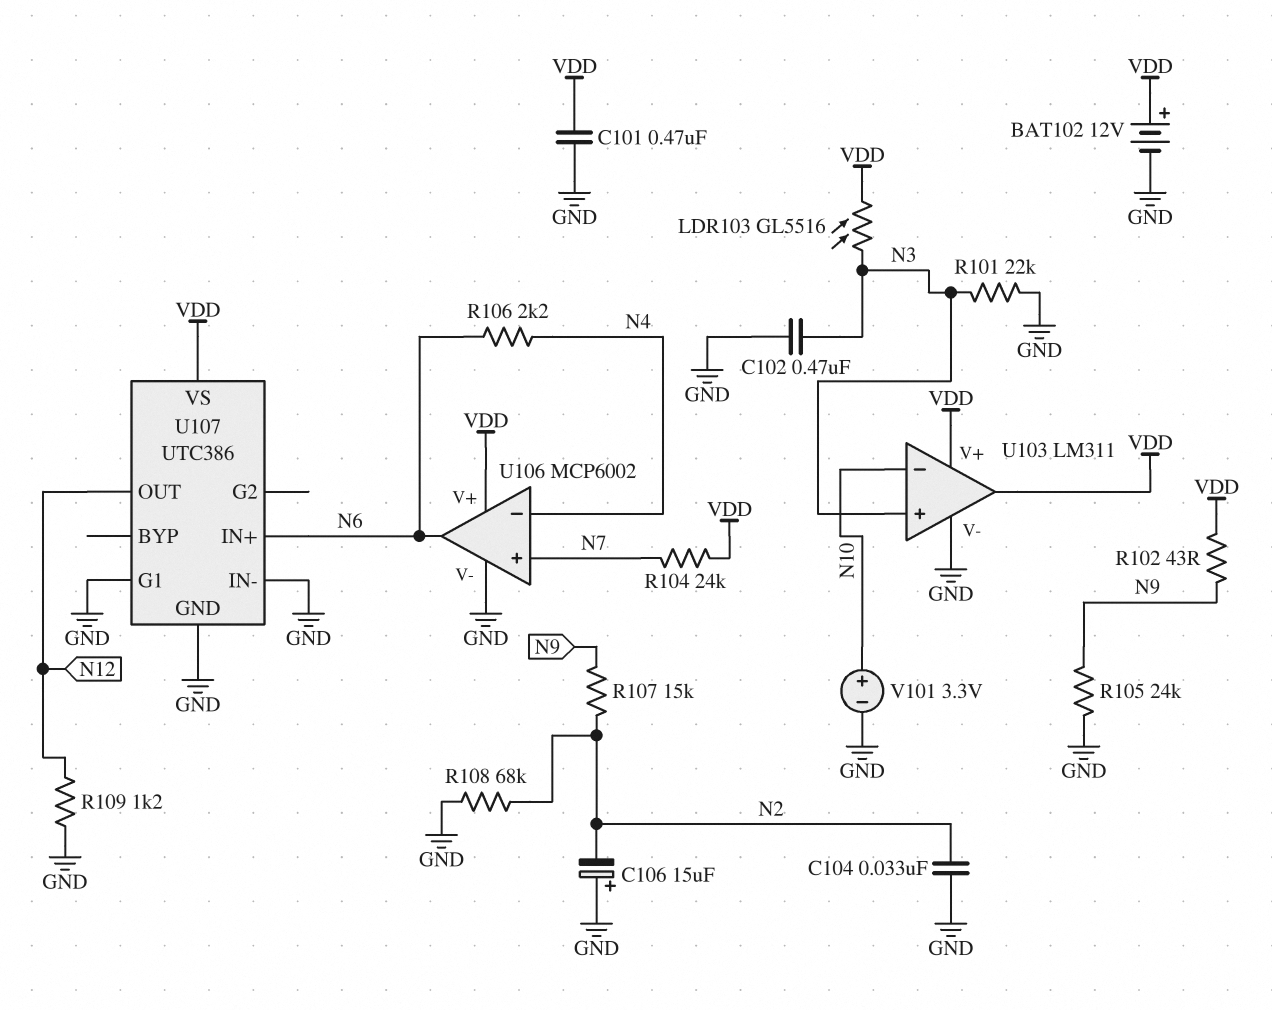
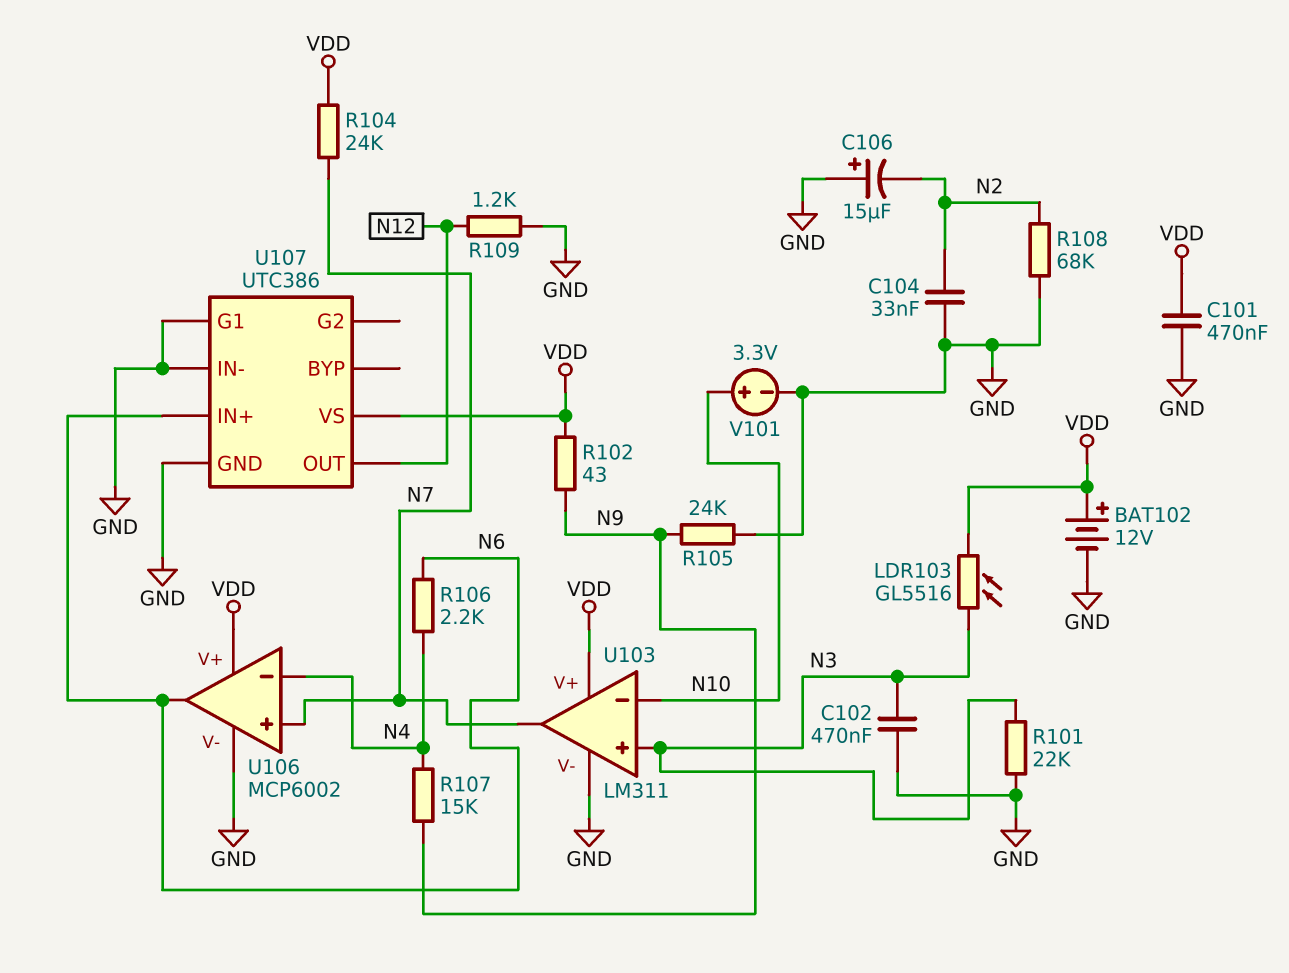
R107: 15k (N2, N9) -> 15k (N4, N9)
U103 pin out: VDD -> N7

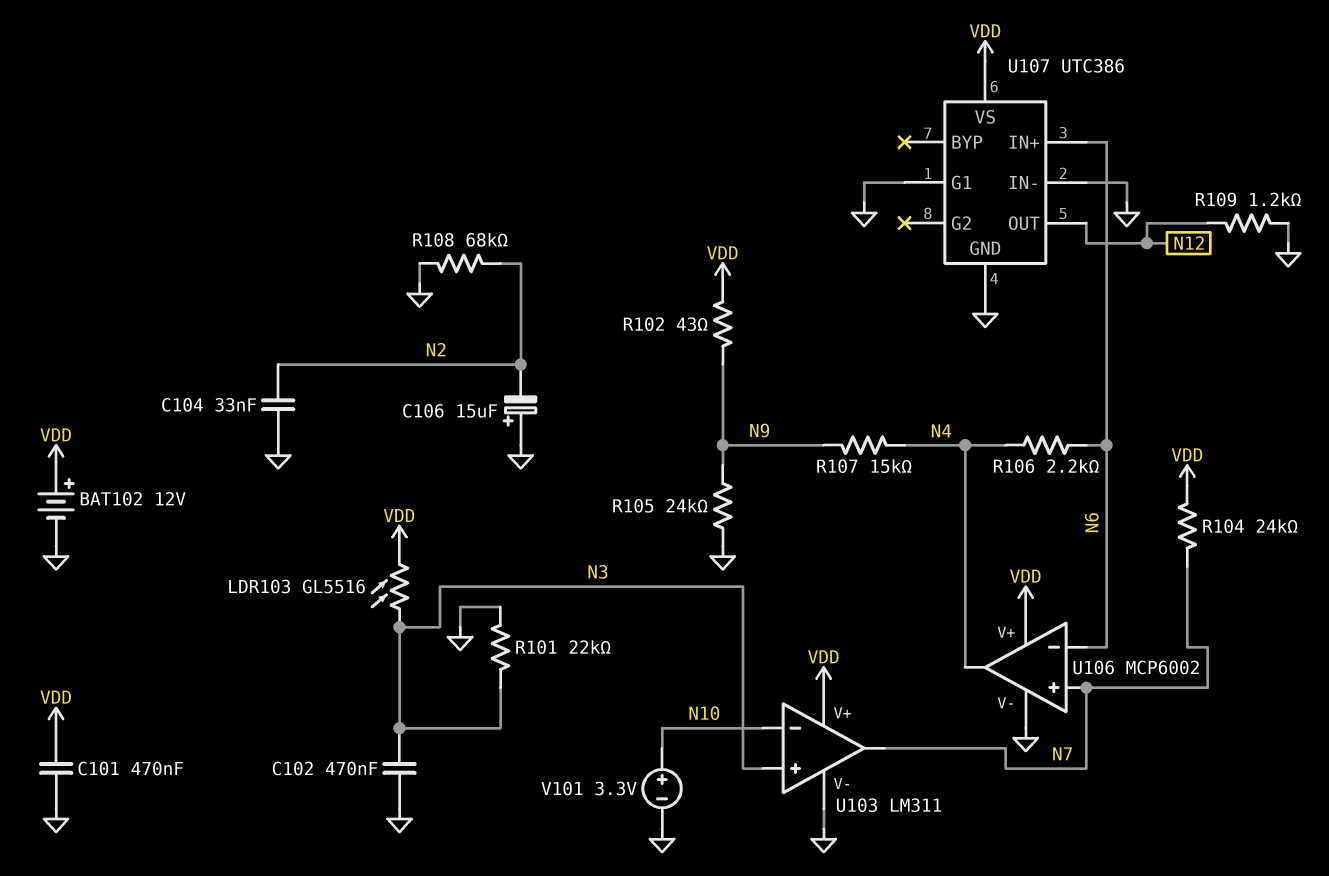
U106 pin in-: N4 -> N6
U106 pin out: N6 -> N4

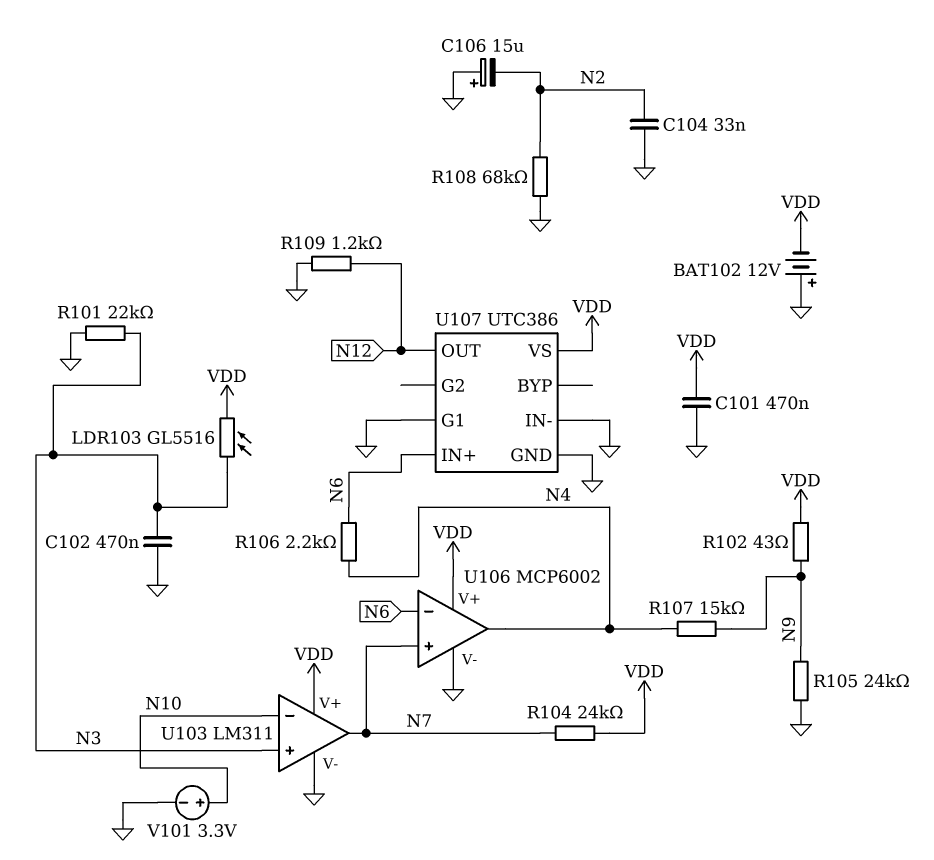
BAT102: 12V (plus VDD, minus GND) -> 12V (plus GND, minus VDD)

